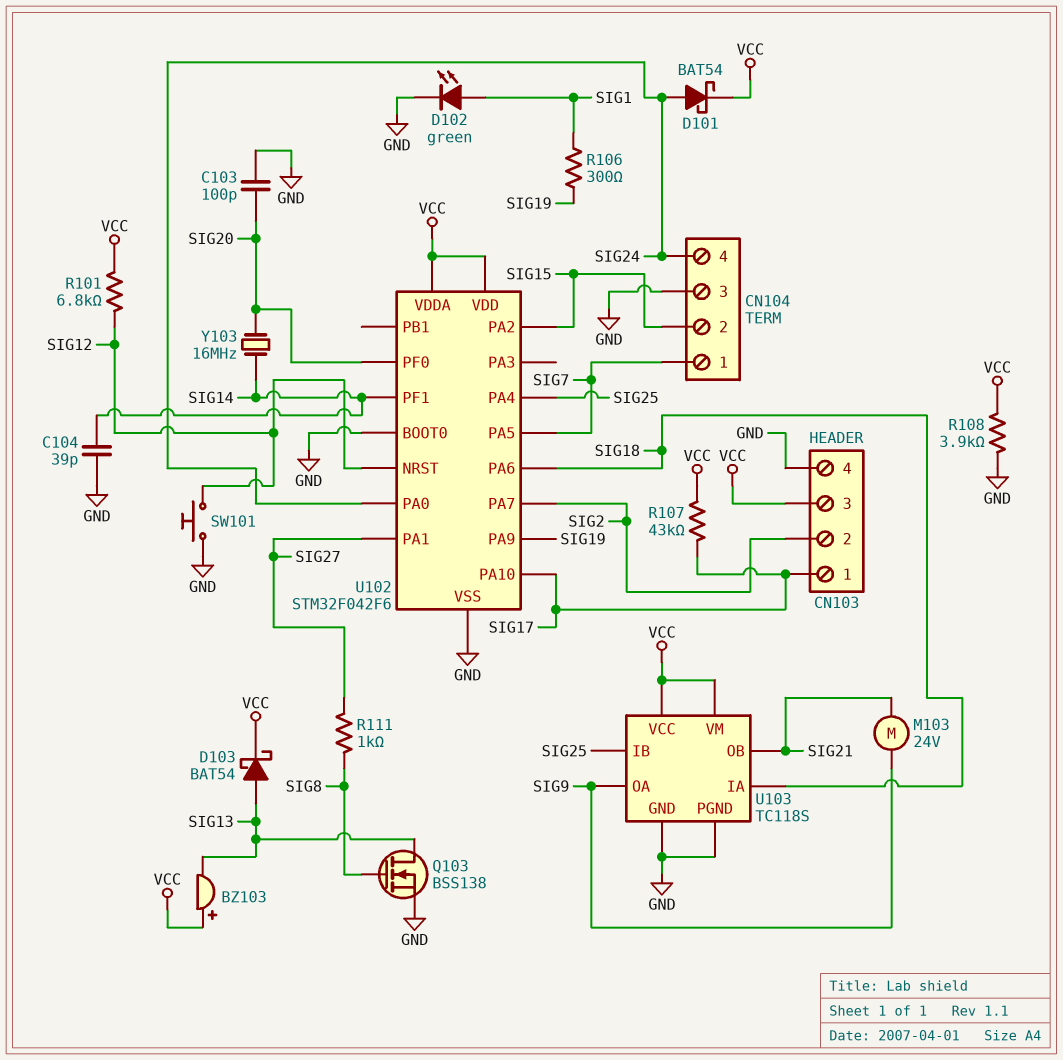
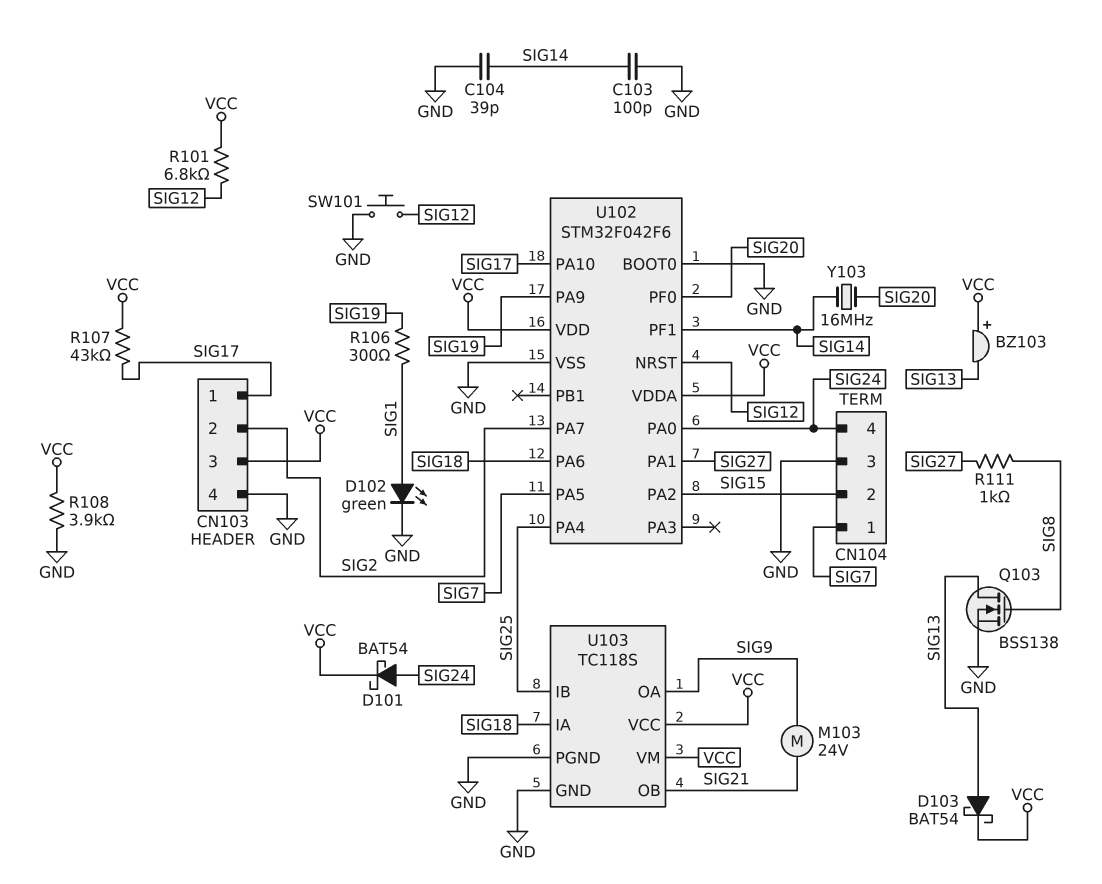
C103: 100pF (GND, SIG20) -> 100pF (GND, SIG14)

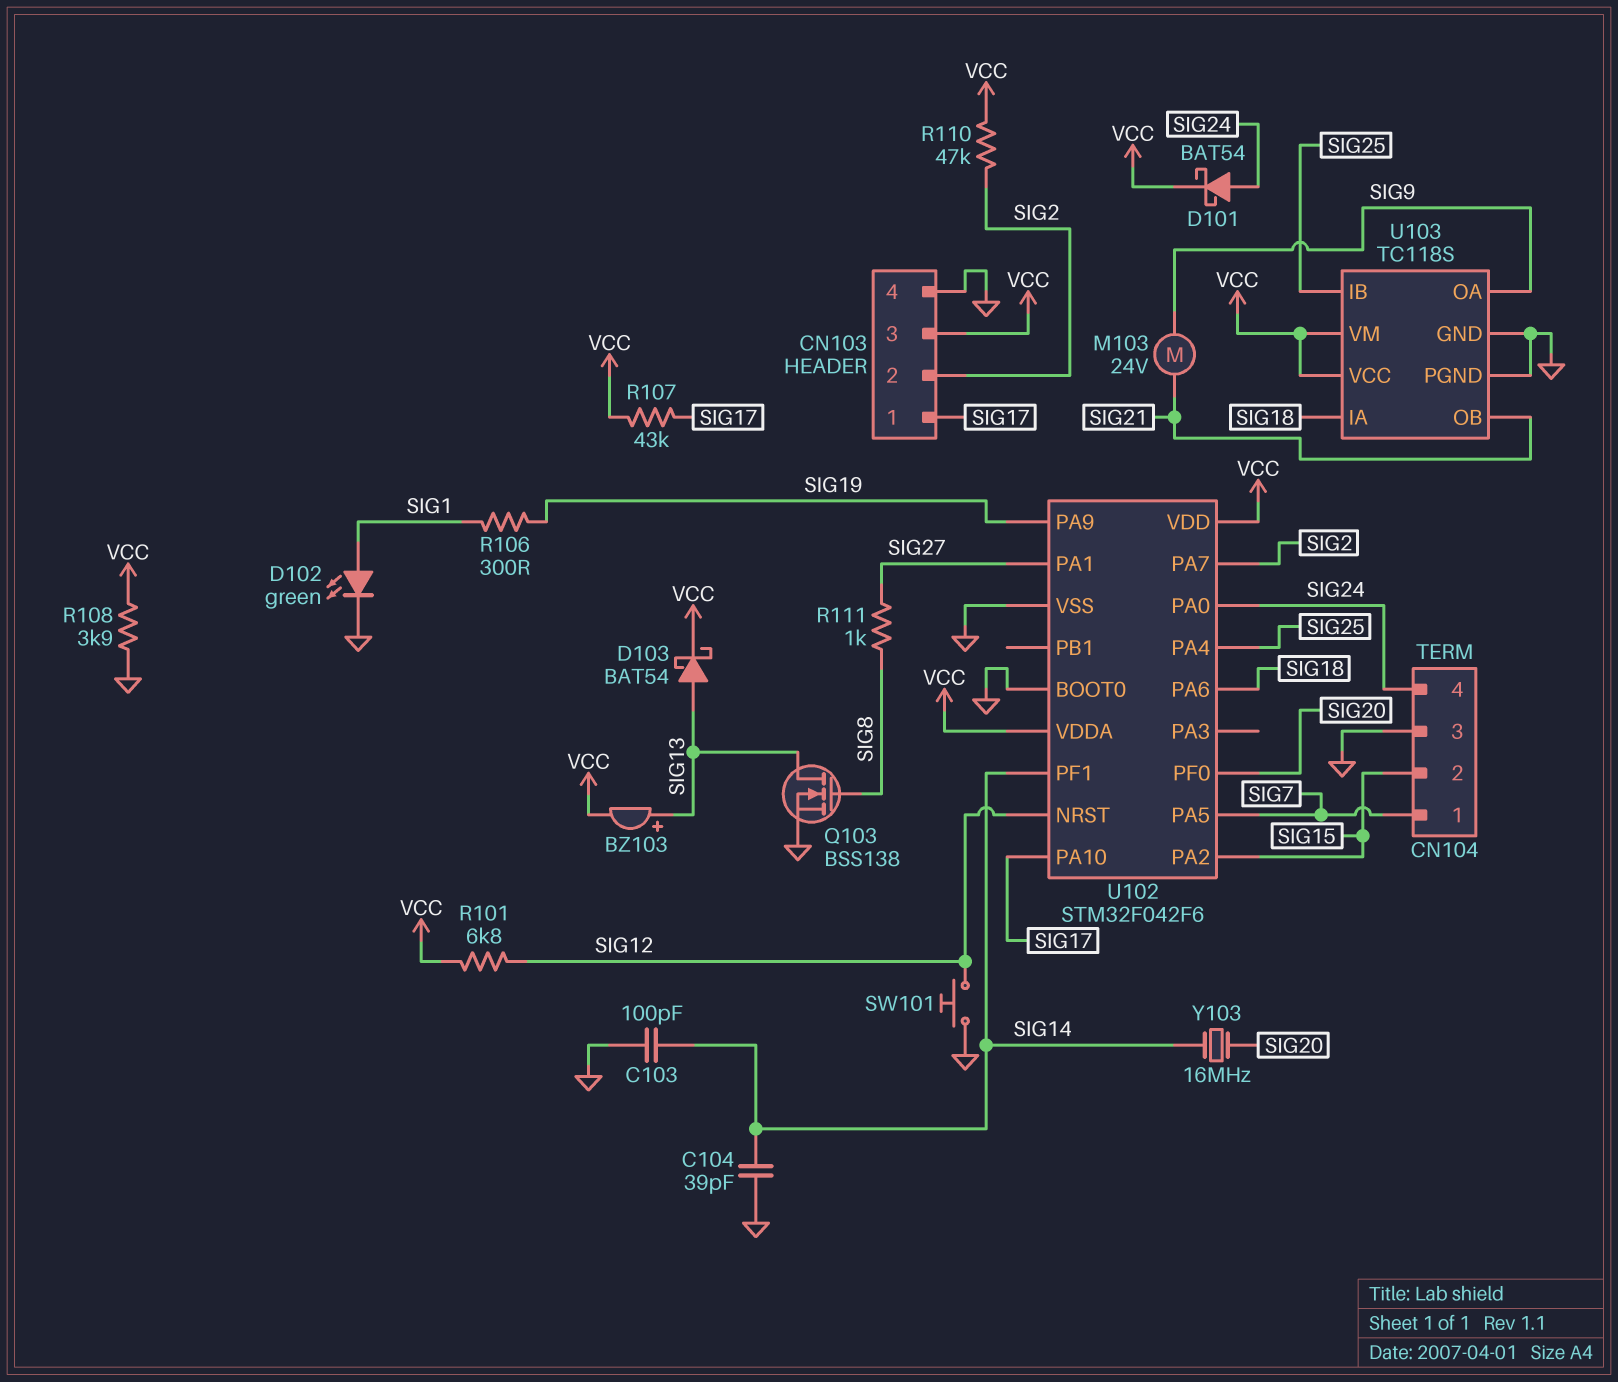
BZ103: buzzer (plus VCC, minus SIG13) -> buzzer (plus SIG13, minus VCC)
R110: none -> 47k (SIG2, VCC)

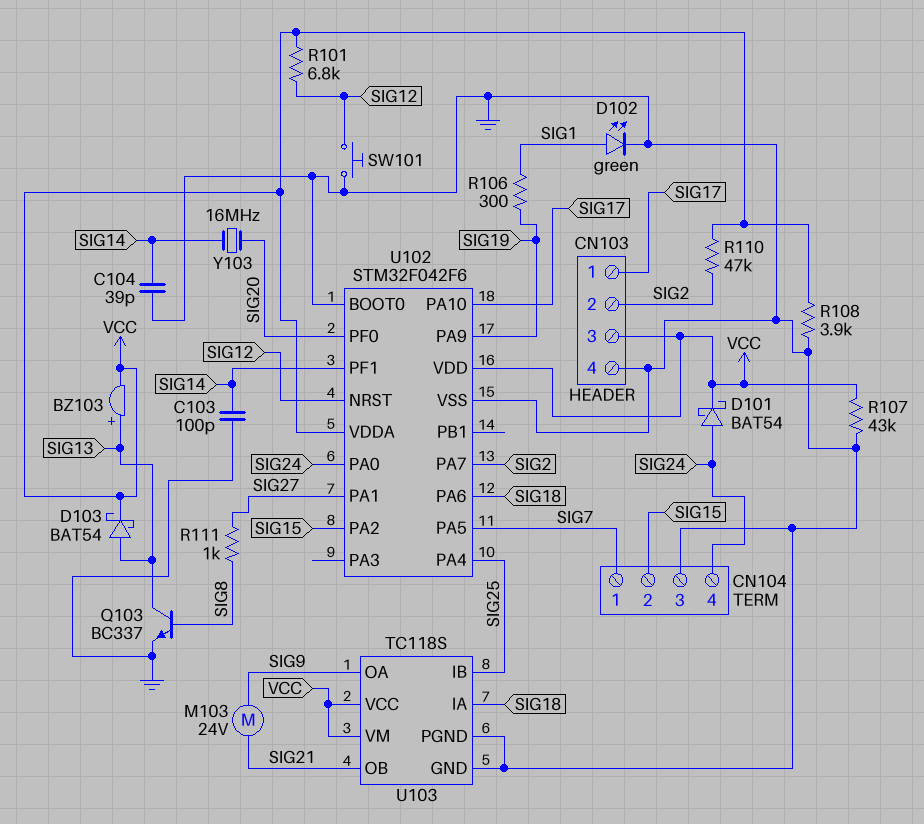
Q103: NMOS BSS138 (G SIG8, D SIG13, S GND) -> NPN BC337 (B SIG8, C SIG13, E GND)
R107: 43k (SIG17, VCC) -> 43k (GND, VCC)

